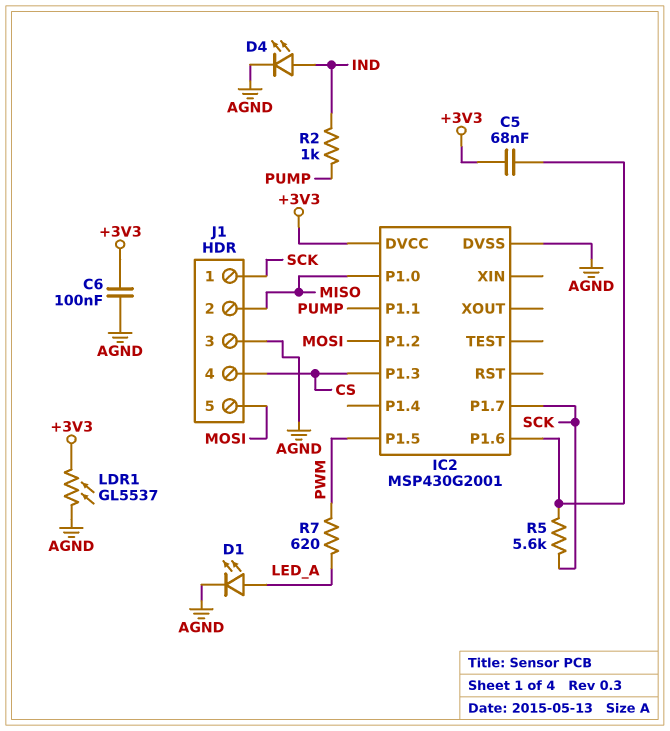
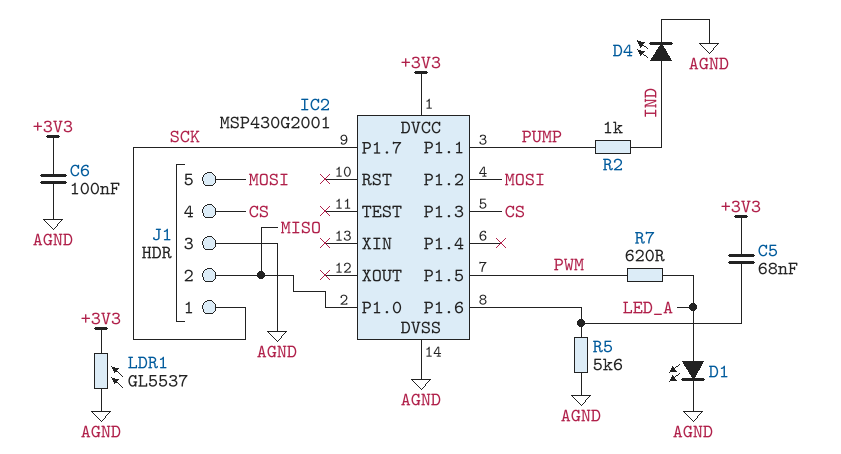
R5: 5.6k (IC2/P1.6, SCK) -> 5.6k (AGND, IC2/P1.6)

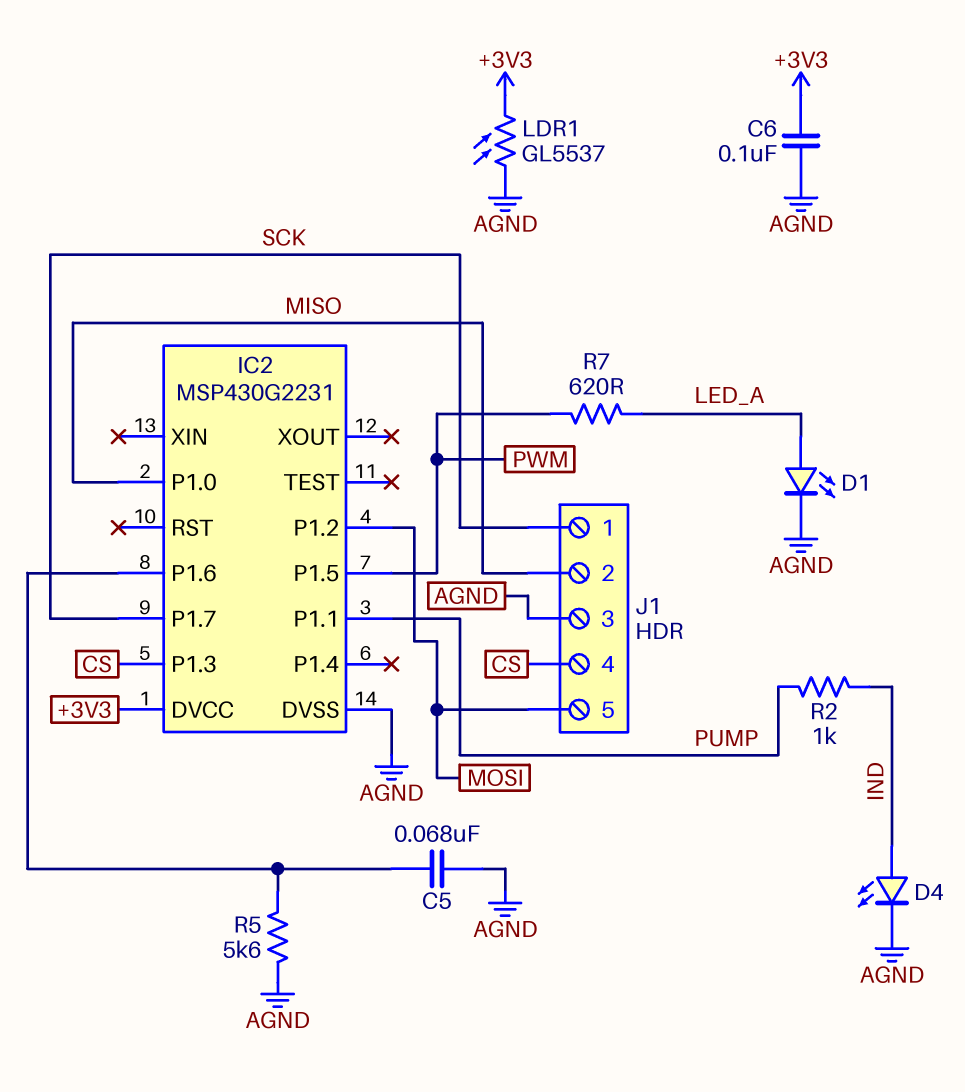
C5: 68nF (+3V3, IC2/P1.6) -> 68nF (AGND, IC2/P1.6)
IC2: MSP430G2001 -> MSP430G2231

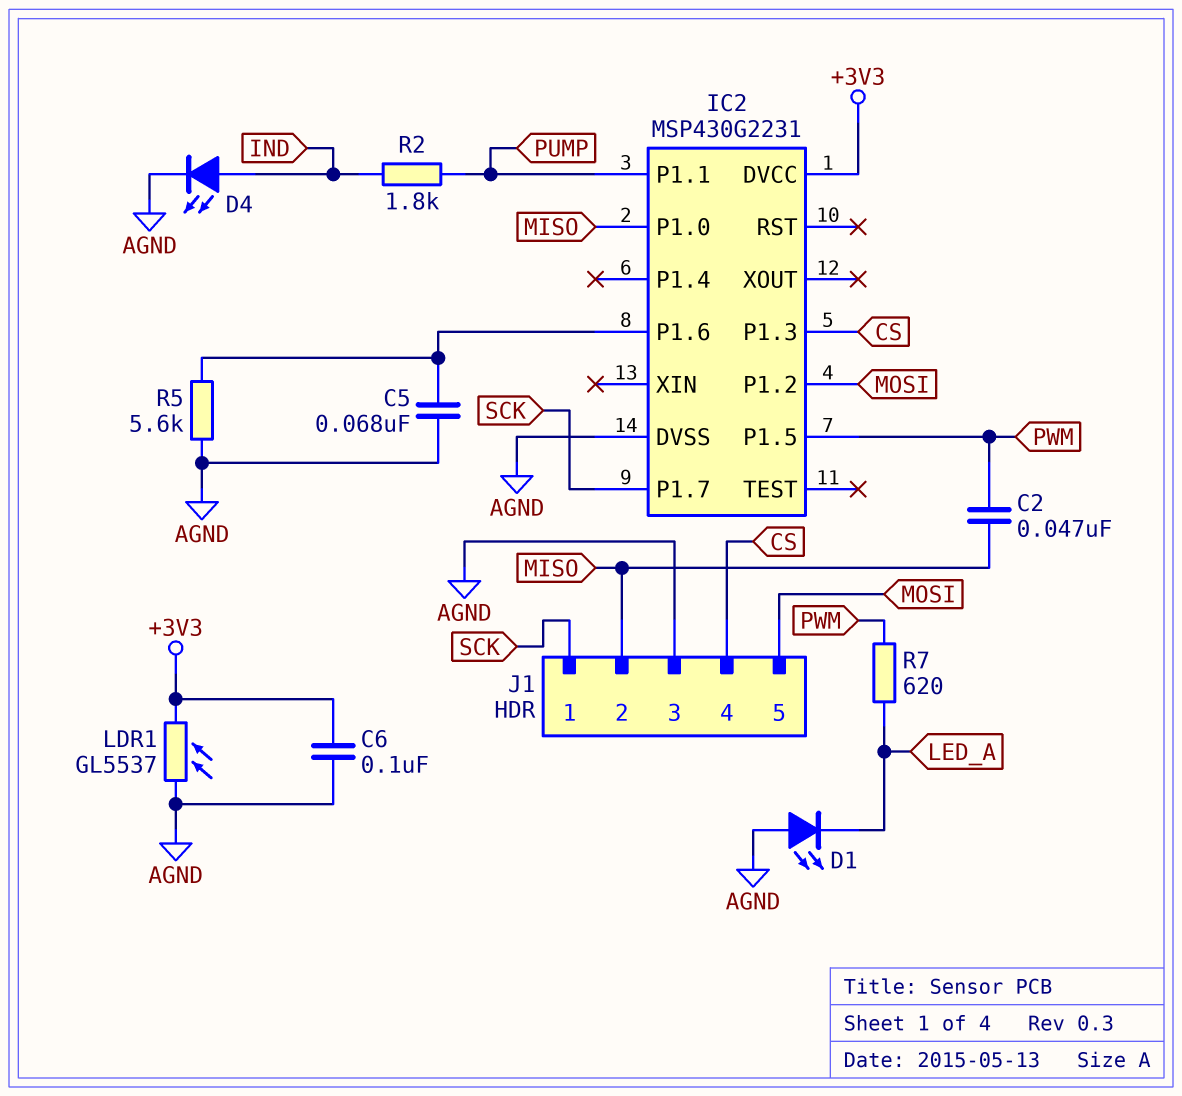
C2: none -> 47nF (MISO, PWM)
D1: LED (A LED_A, K AGND) -> LED (A AGND, K LED_A)
R2: 1k (IND, PUMP) -> 1.8k (IND, PUMP)

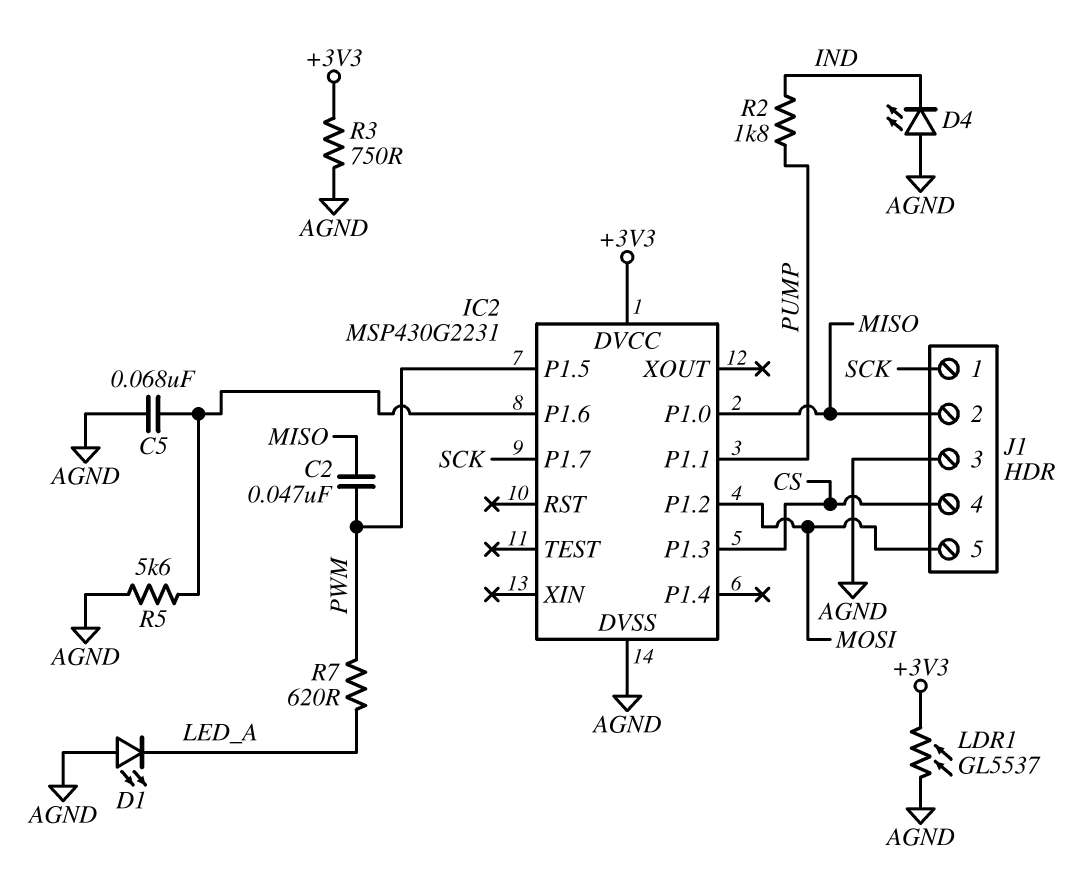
C6: 100nF (+3V3, AGND) -> none
D4: LED (A IND, K AGND) -> LED (A AGND, K IND)
R3: none -> 750 (+3V3, AGND)

